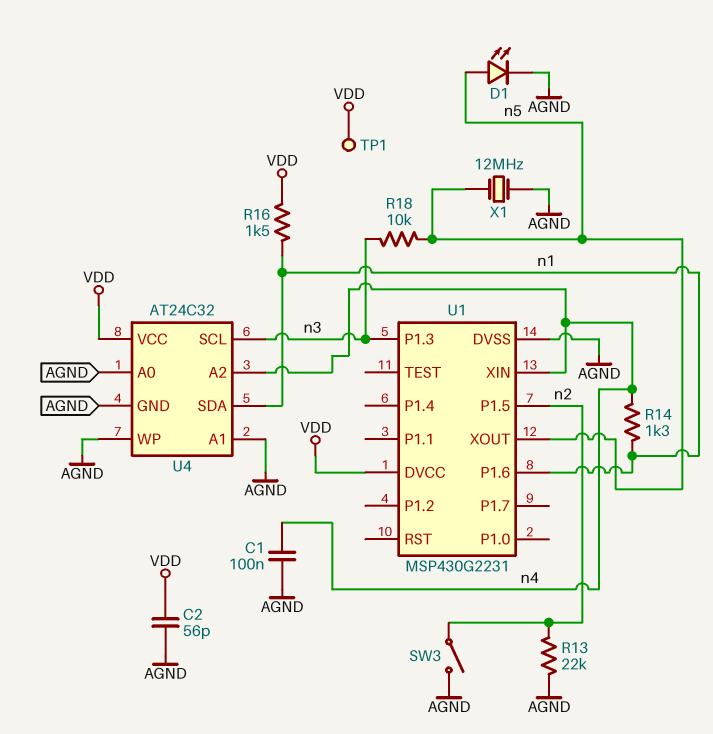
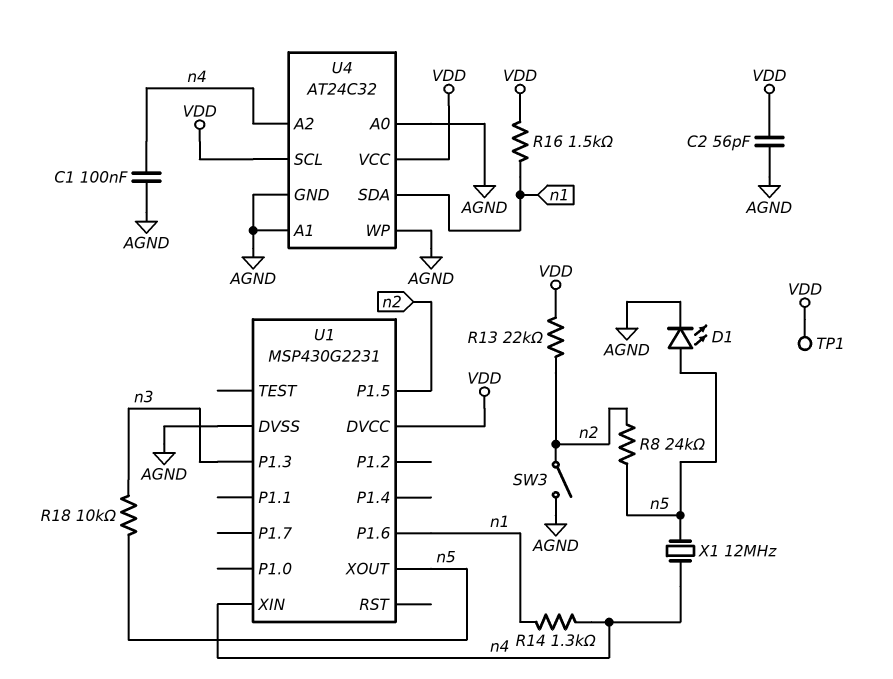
R8: none -> 24k (n2, n5)
R13: 22k (AGND, n2) -> 22k (VDD, n2)
U4 pin SCL: n3 -> VDD
X1: 12MHz (AGND, n5) -> 12MHz (n4, n5)

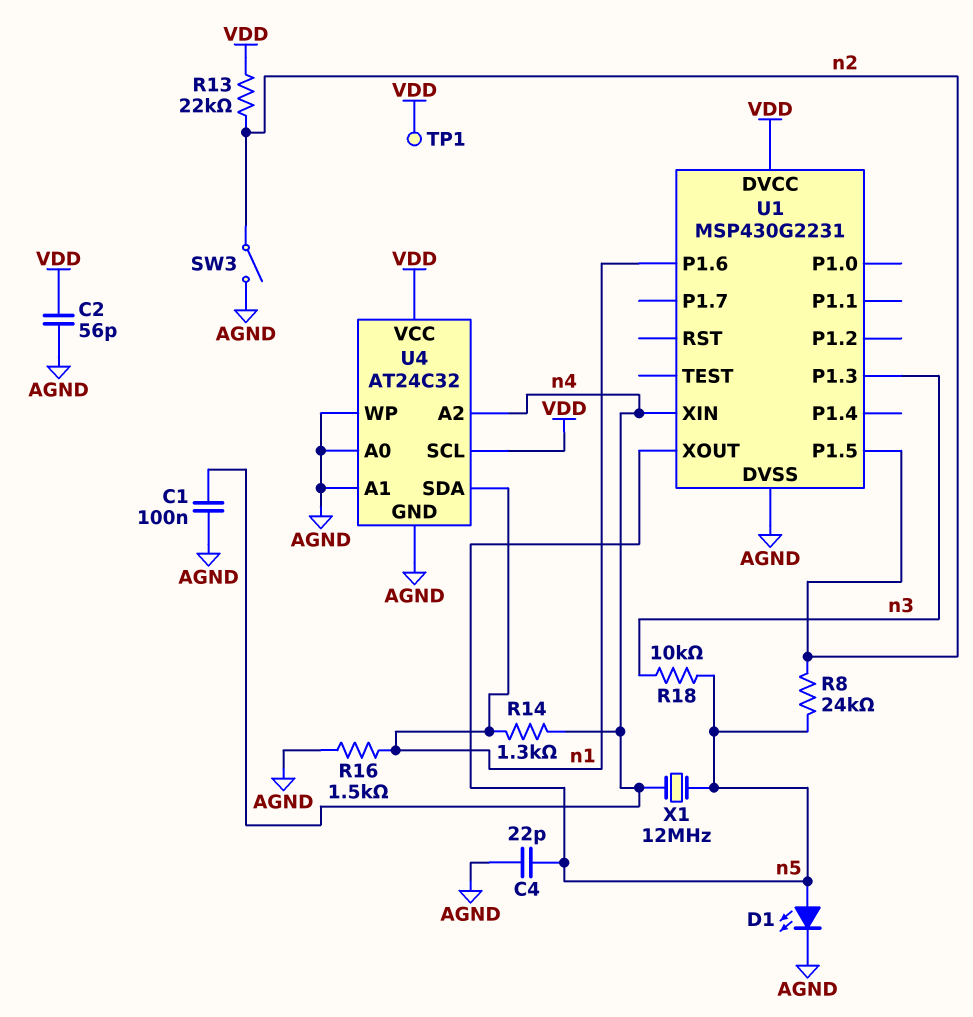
C4: none -> 22pF (AGND, n5)
R16: 1.5k (VDD, n1) -> 1.5k (AGND, n1)

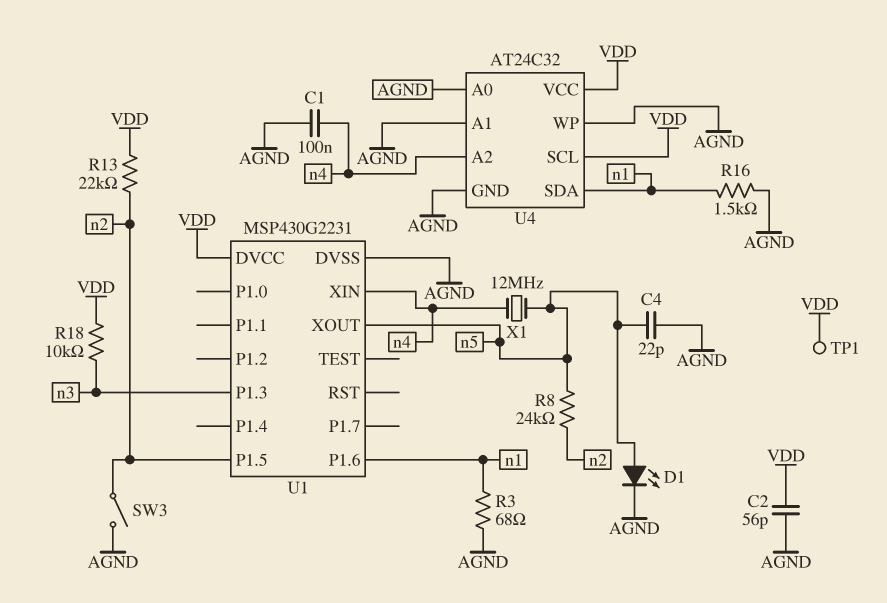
R3: none -> 68 (AGND, n1)
R14: 1.3k (n1, n4) -> none
R18: 10k (n3, n5) -> 10k (VDD, n3)

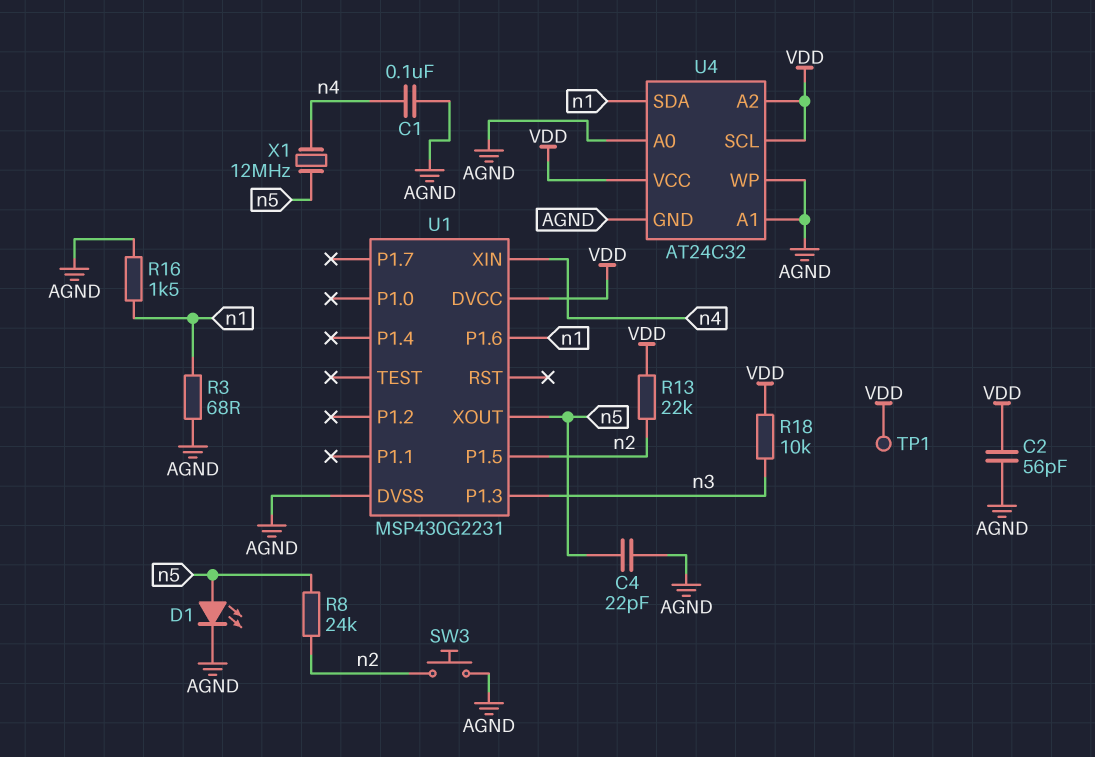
SW3: switch (AGND, n2) -> button (AGND, n2)
U4 pin A2: n4 -> VDD

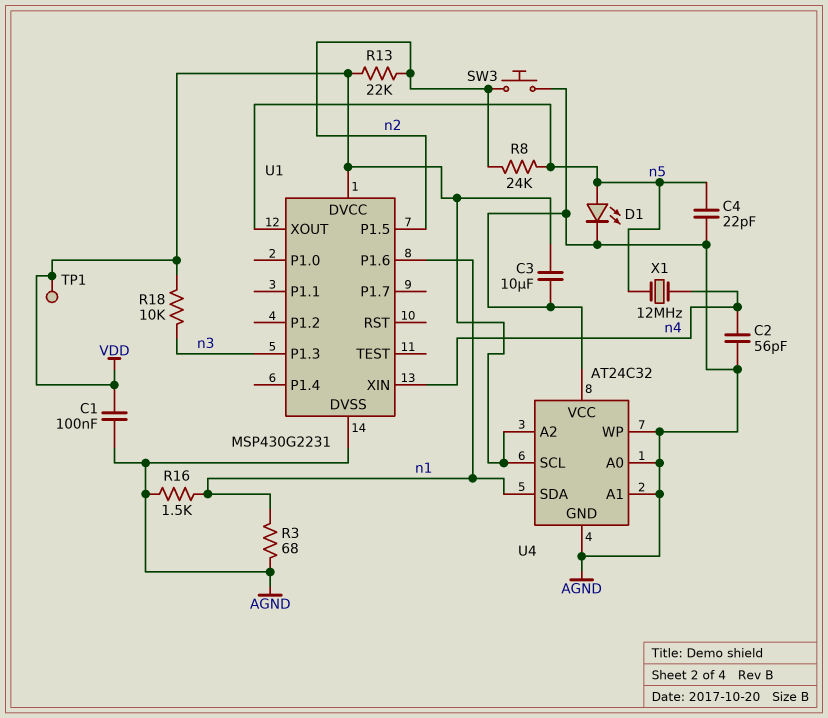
C1: 100nF (AGND, n4) -> 100nF (AGND, VDD)
C2: 56pF (AGND, VDD) -> 56pF (AGND, n4)
C3: none -> 10uF (AGND, VDD)
U4 pin VCC: VDD -> AGND

